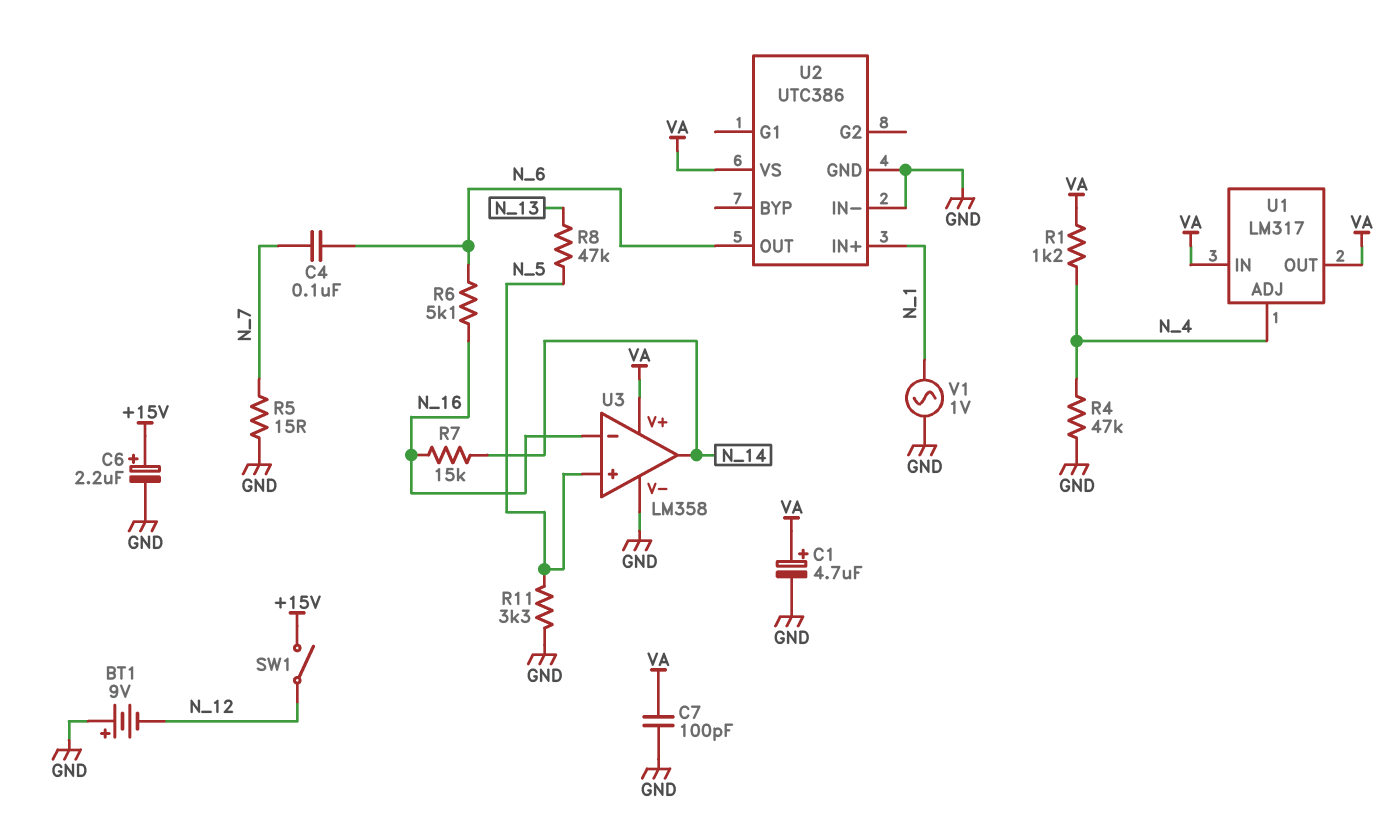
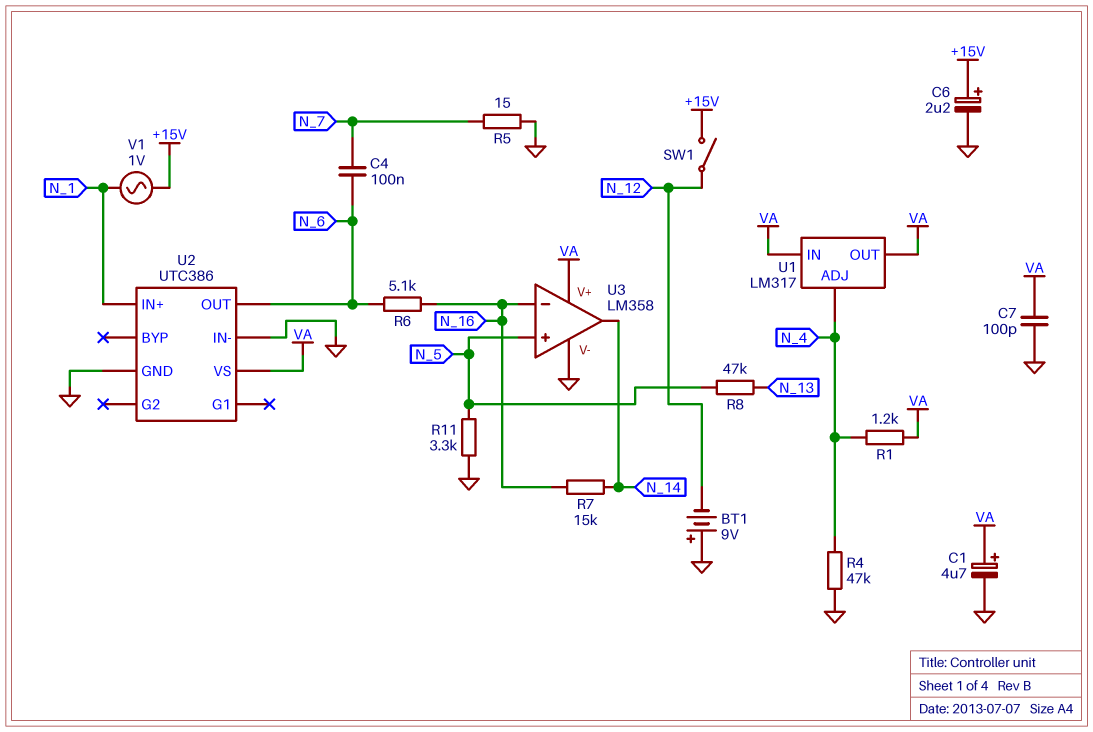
V1: AC 1V (GND, N_1) -> AC 1V (+15V, N_1)

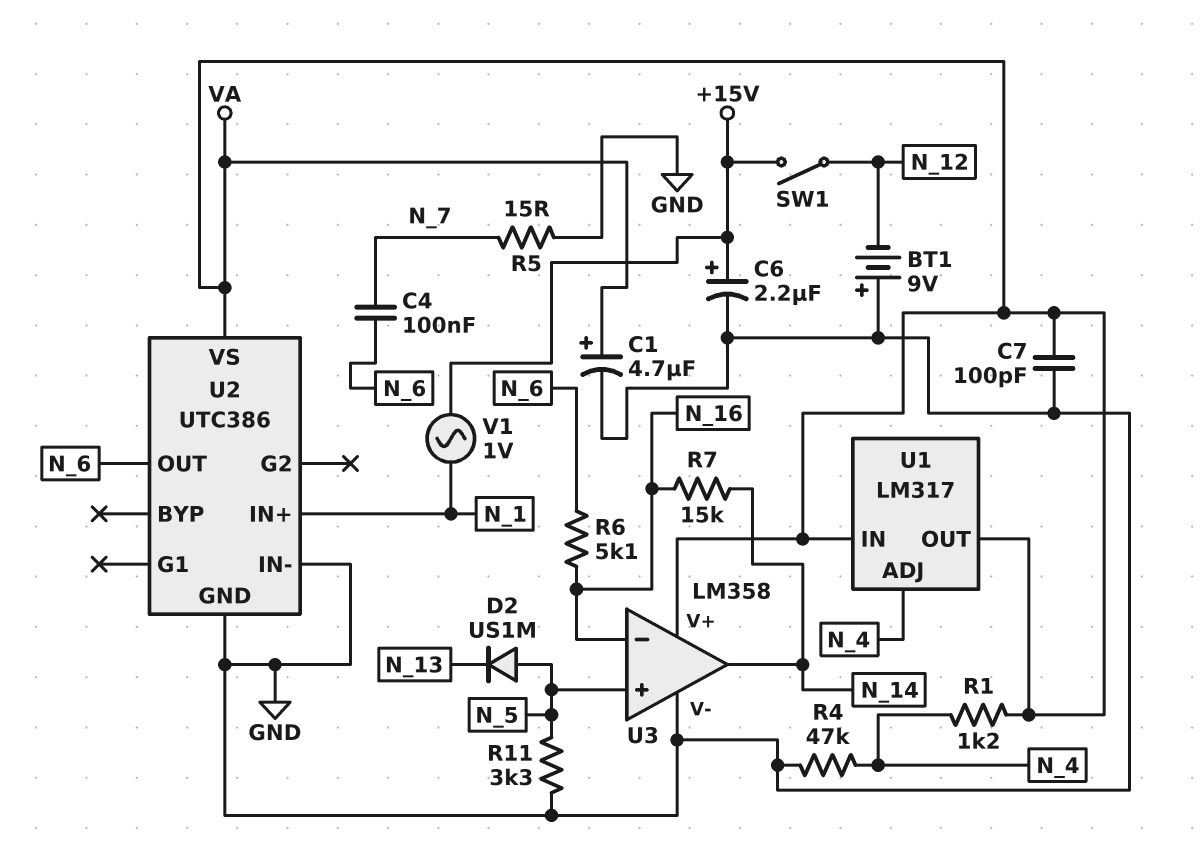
D2: none -> diode US1M (A N_5, K N_13)
R8: 47k (N_5, N_13) -> none

